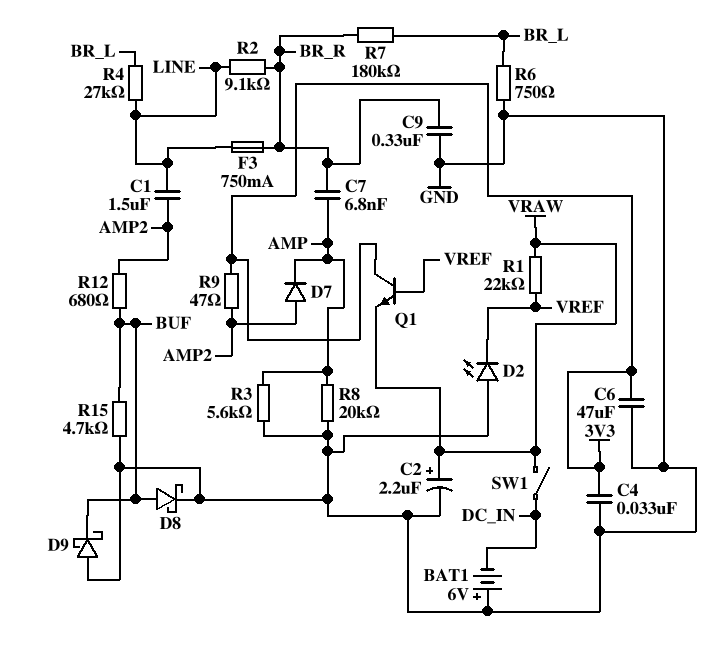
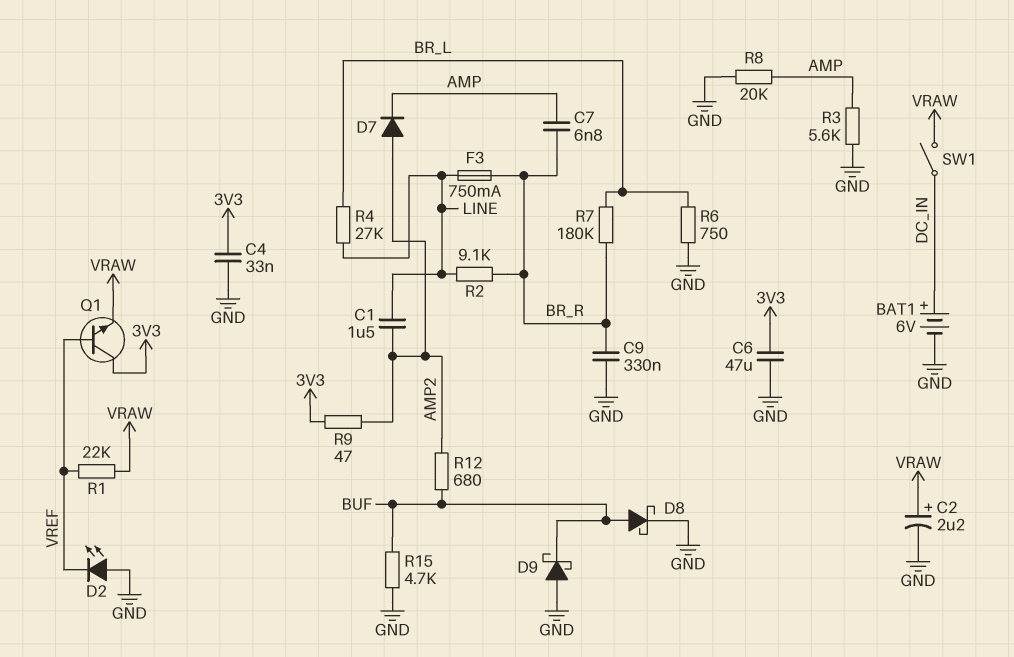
BAT1: 6V (plus GND, minus DC_IN) -> 6V (plus DC_IN, minus GND)

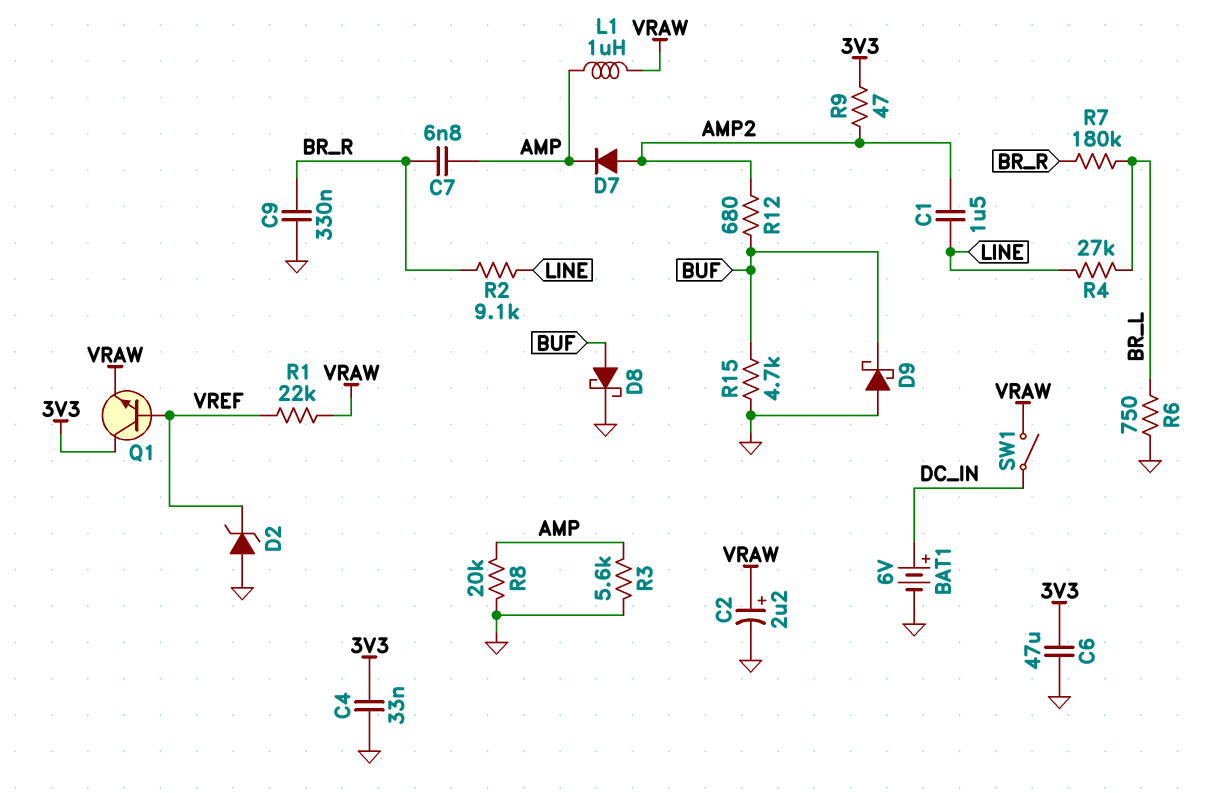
D2: LED (A GND, K VREF) -> zener (A GND, K VREF)
F3: 750mA (BR_R, LINE) -> none
L1: none -> 1uH (AMP, VRAW)

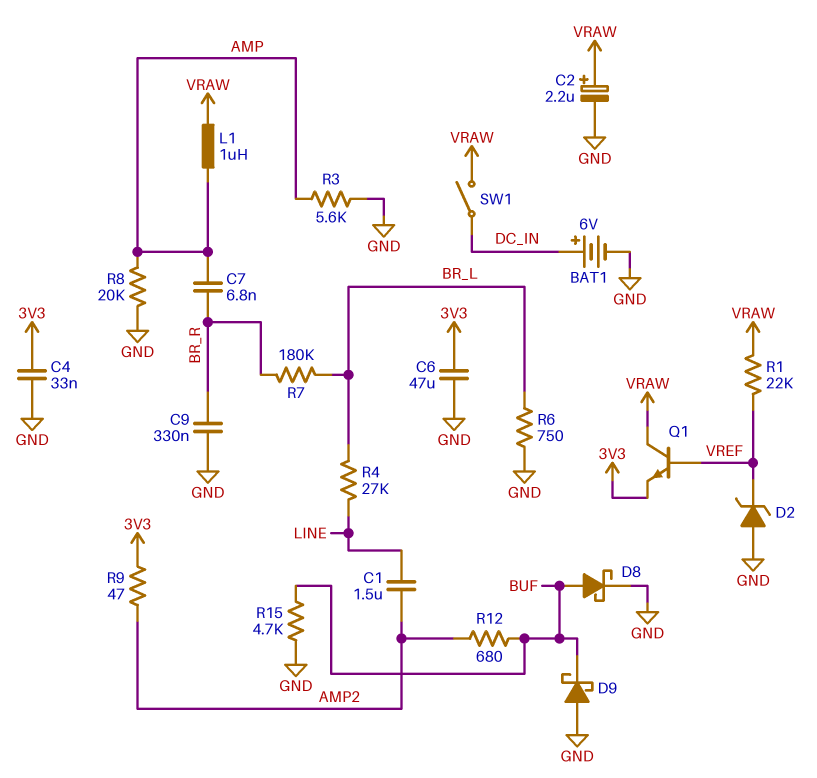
D7: diode (A AMP2, K AMP) -> none
Q1: NPN (B VREF, C 3V3, E VRAW) -> NPN (B VREF, C VRAW, E 3V3)
R2: 9.1k (BR_R, LINE) -> none

